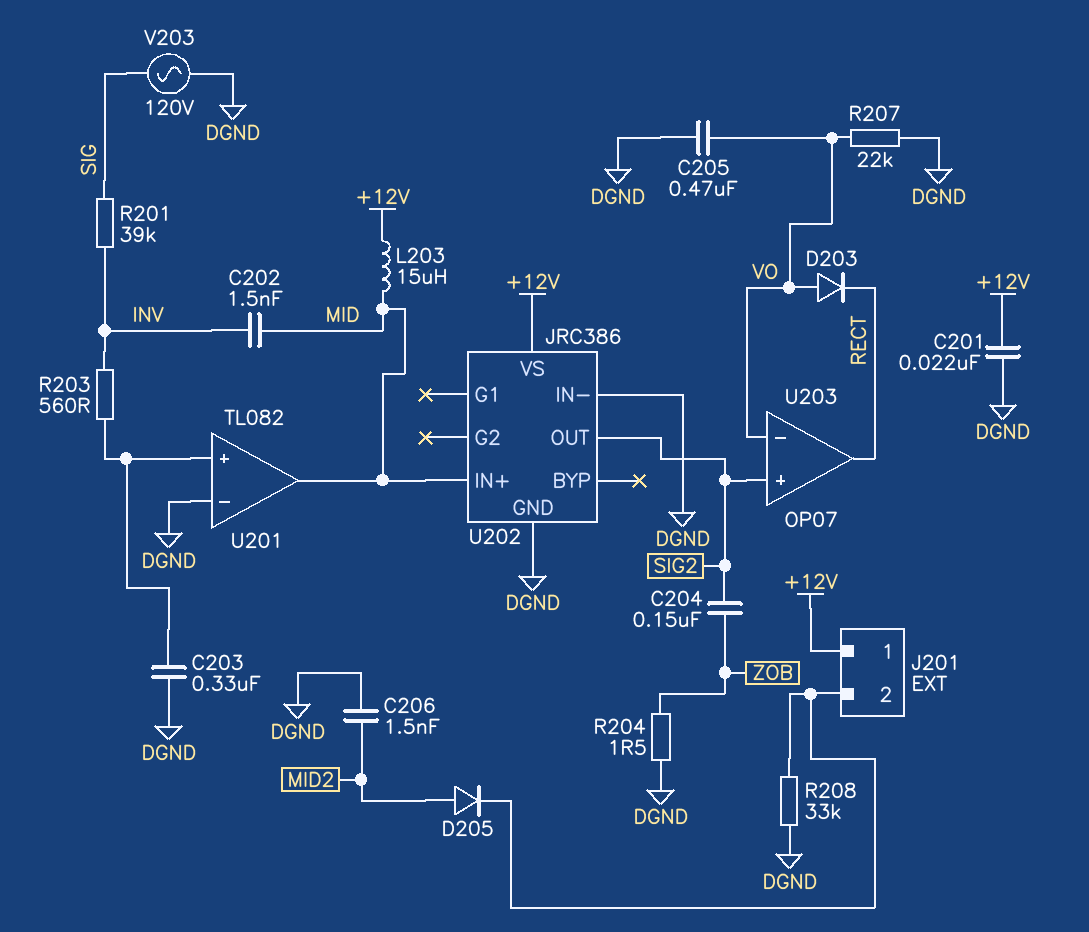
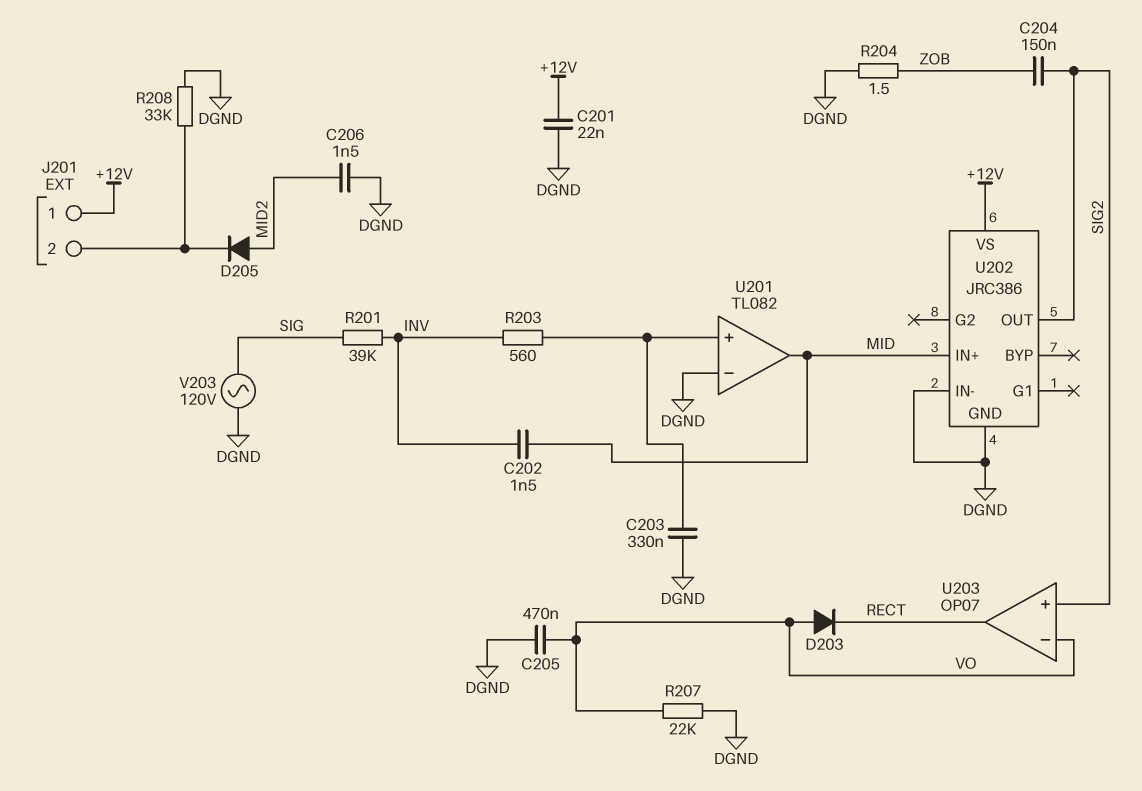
L203: 15uH (+12V, MID) -> none

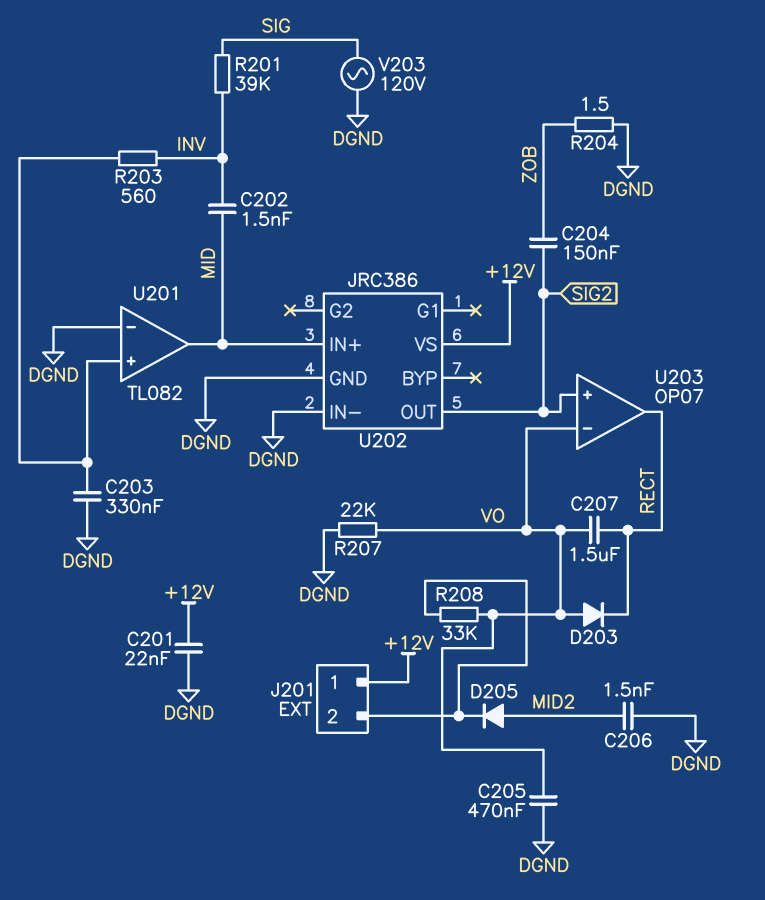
C207: none -> 1.5uF (RECT, VO)
R208: 33k (DGND, J201/2) -> 33k (J201/2, VO)

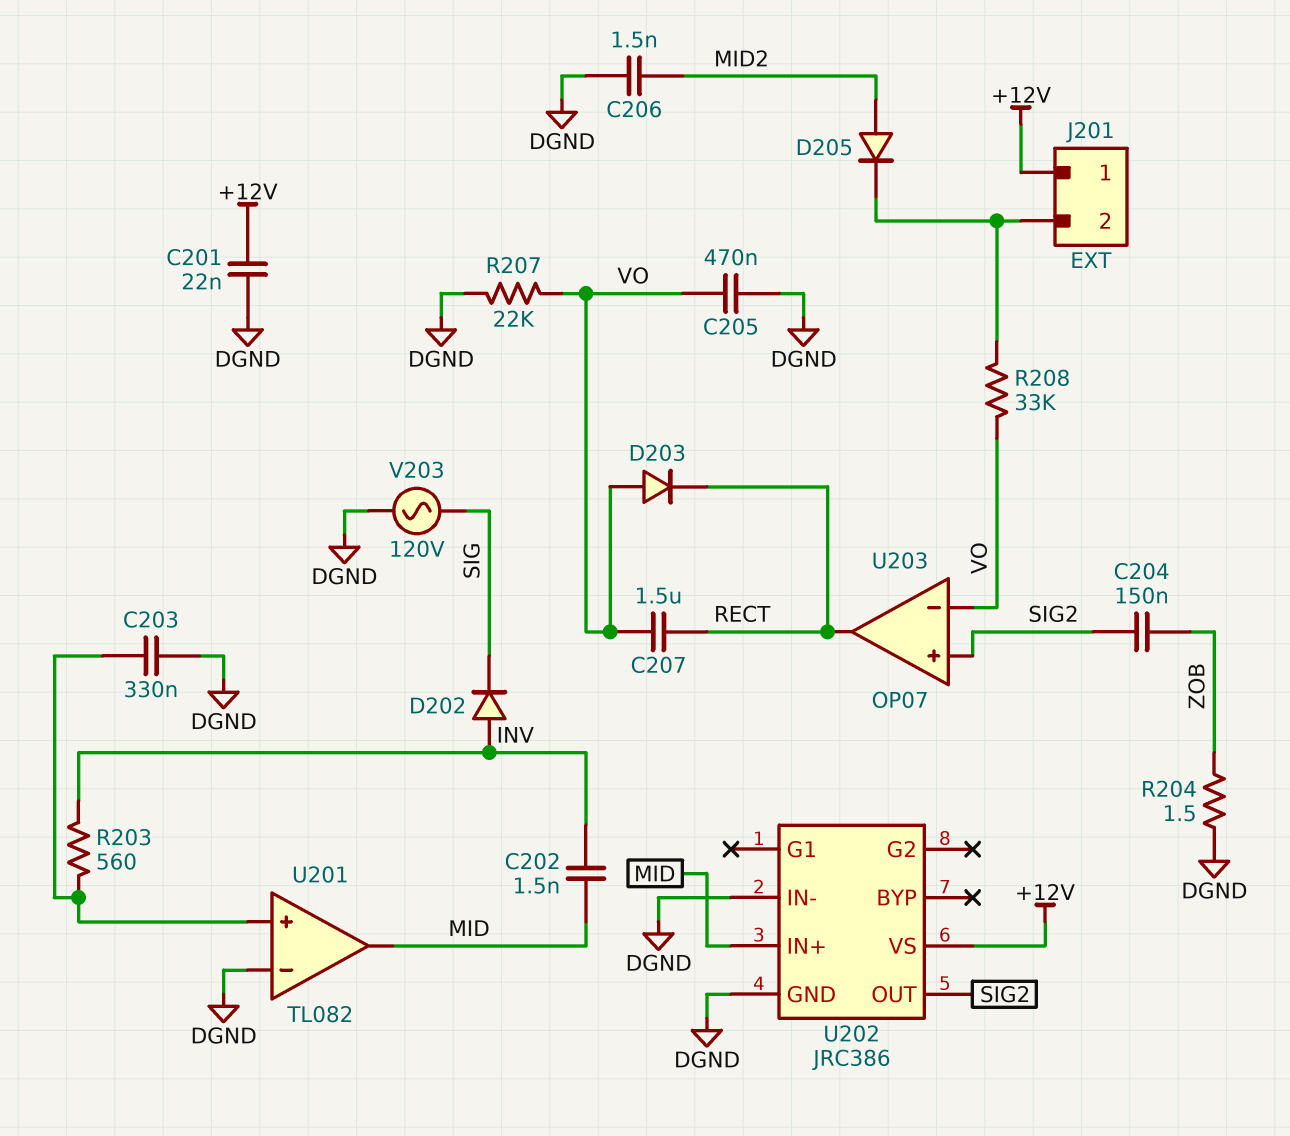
D202: none -> diode (A INV, K SIG)
R201: 39k (INV, SIG) -> none

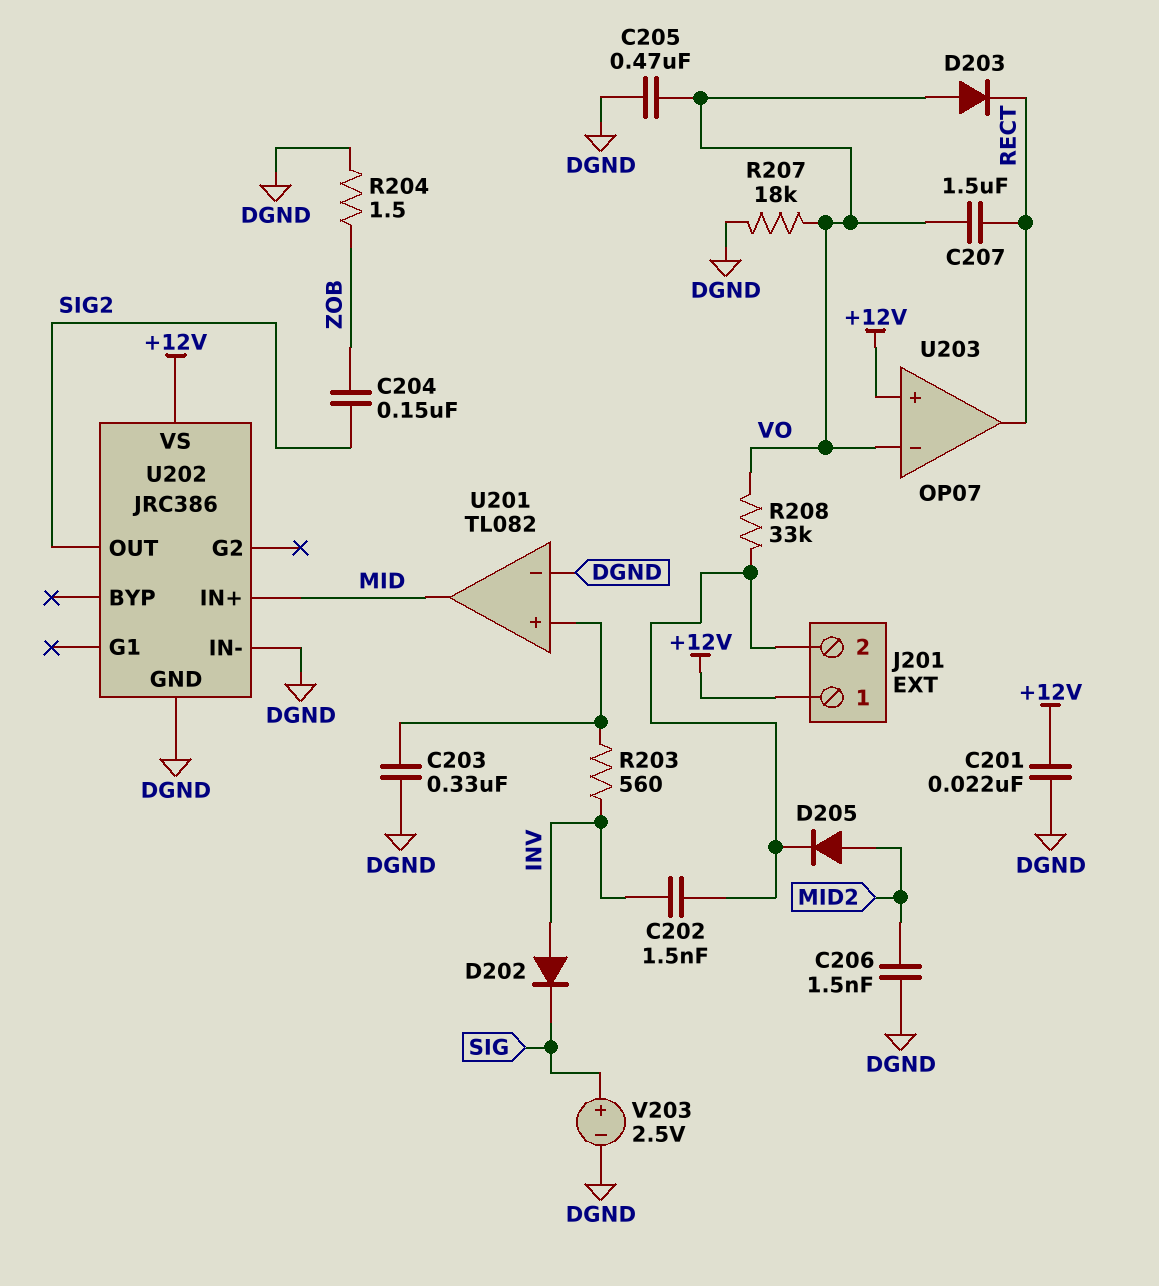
C202: 1.5nF (INV, MID) -> 1.5nF (INV, J201/2)
R207: 22k (DGND, VO) -> 18k (DGND, VO)
U203 pin in+: SIG2 -> +12V
V203: AC 120V (DGND, SIG) -> 2.5V (plus SIG, minus DGND)

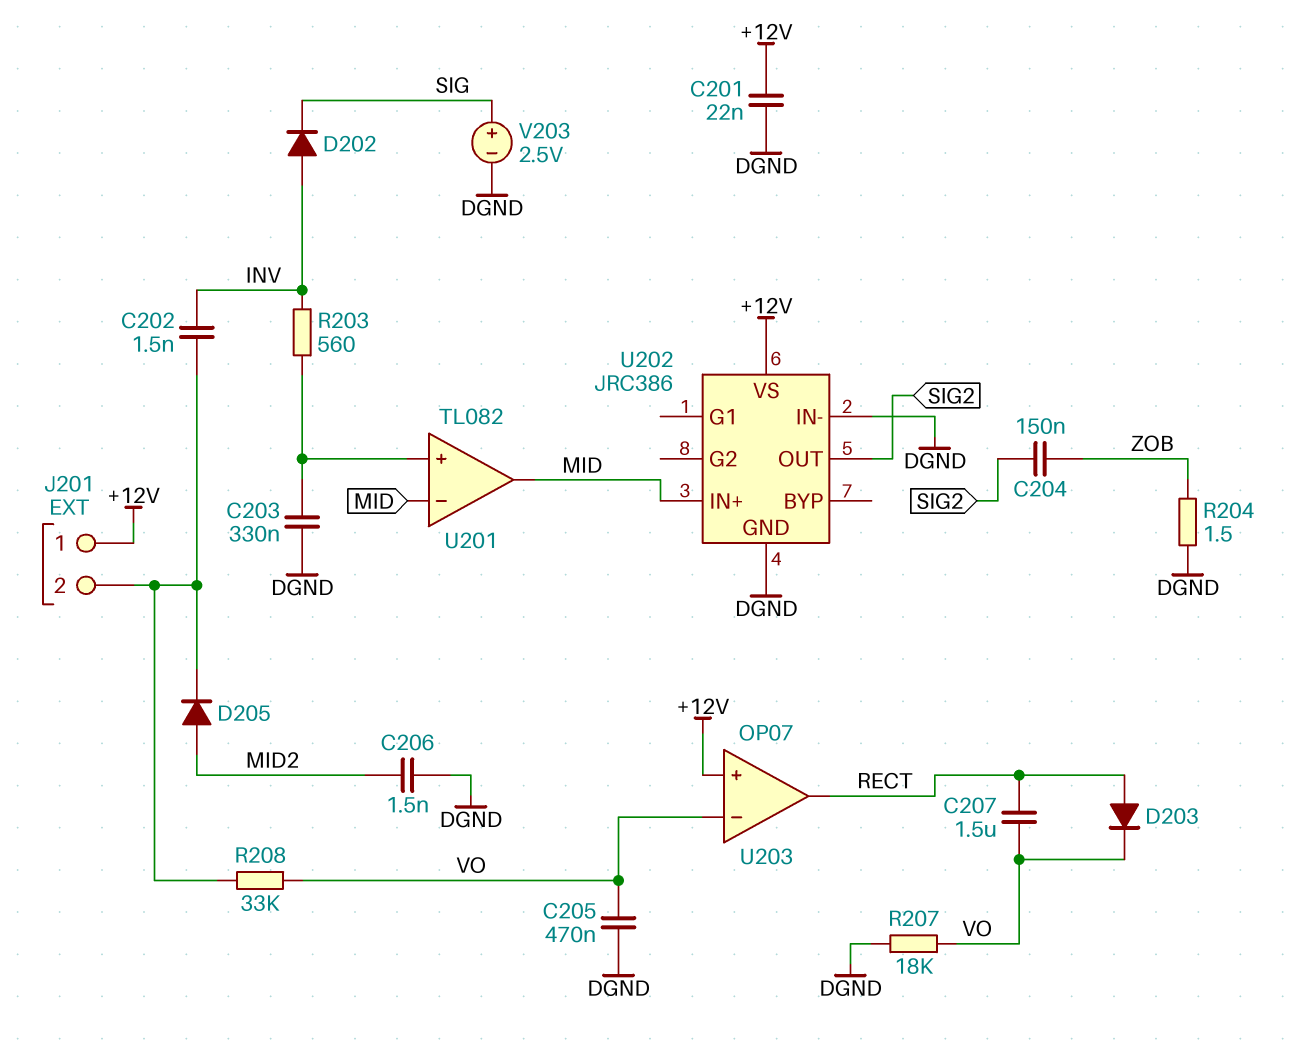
D203: diode (A VO, K RECT) -> diode (A RECT, K VO)
U201 pin in-: DGND -> MID

